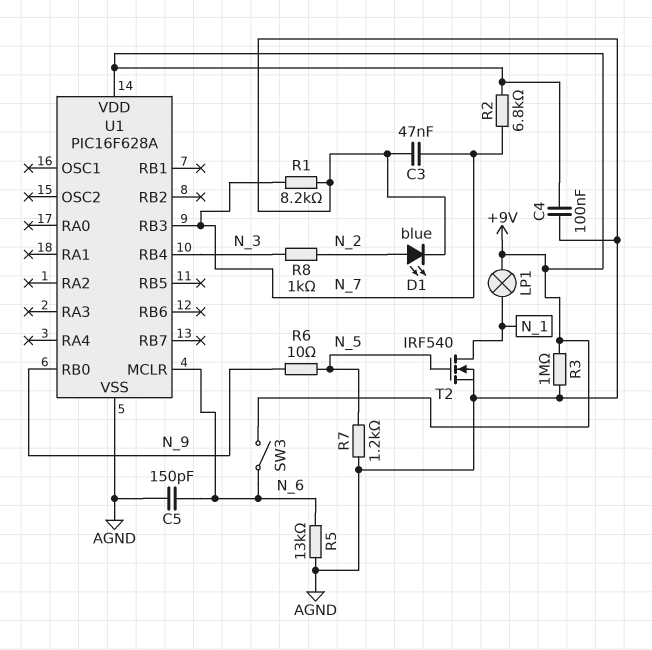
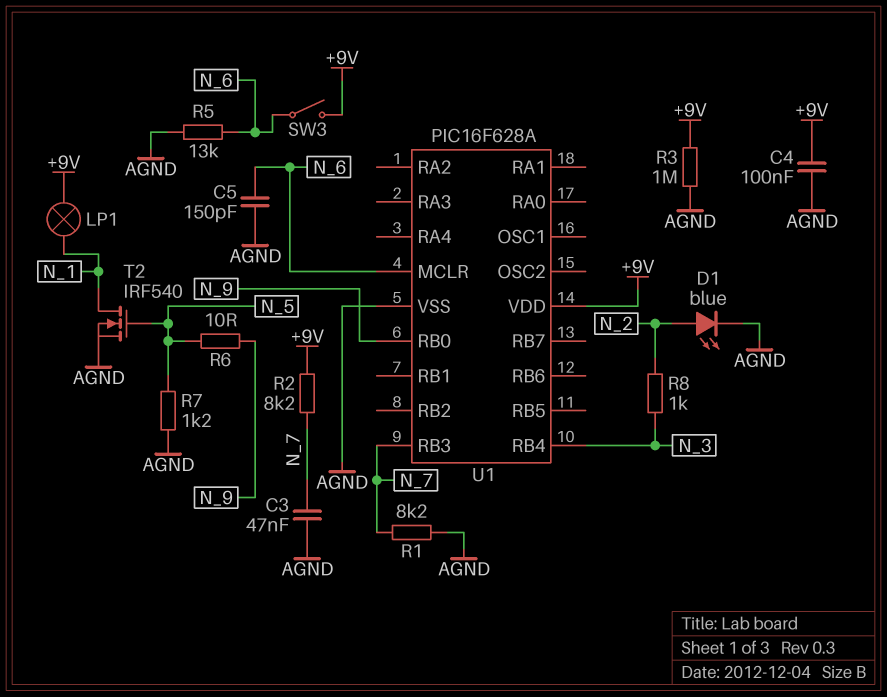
R2: 6.8k (+9V, N_7) -> 8.2k (+9V, N_7)

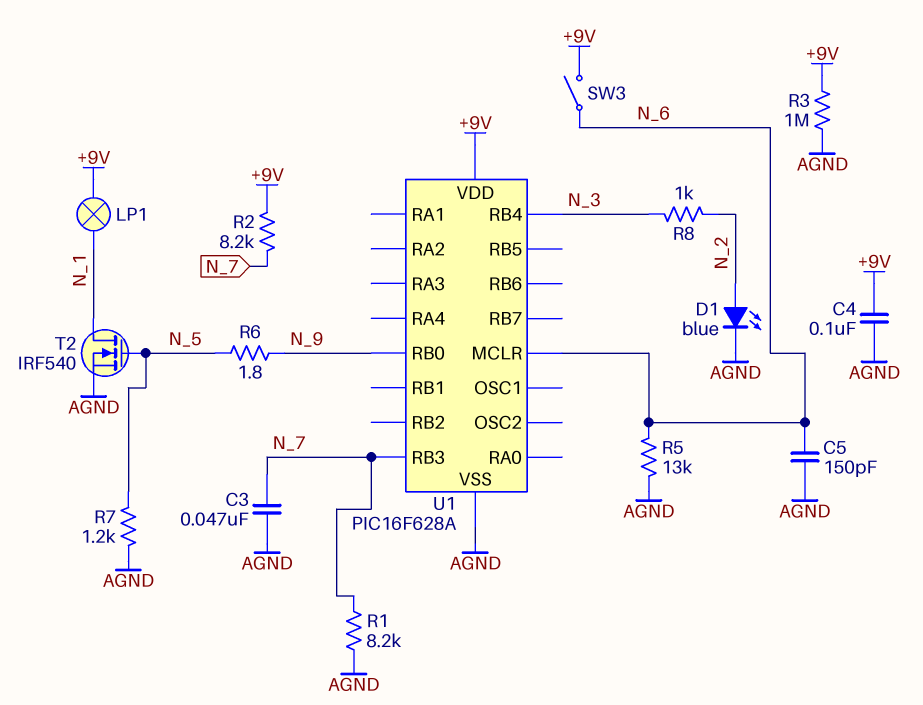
R6: 10 (N_5, N_9) -> 1.8 (N_5, N_9)

